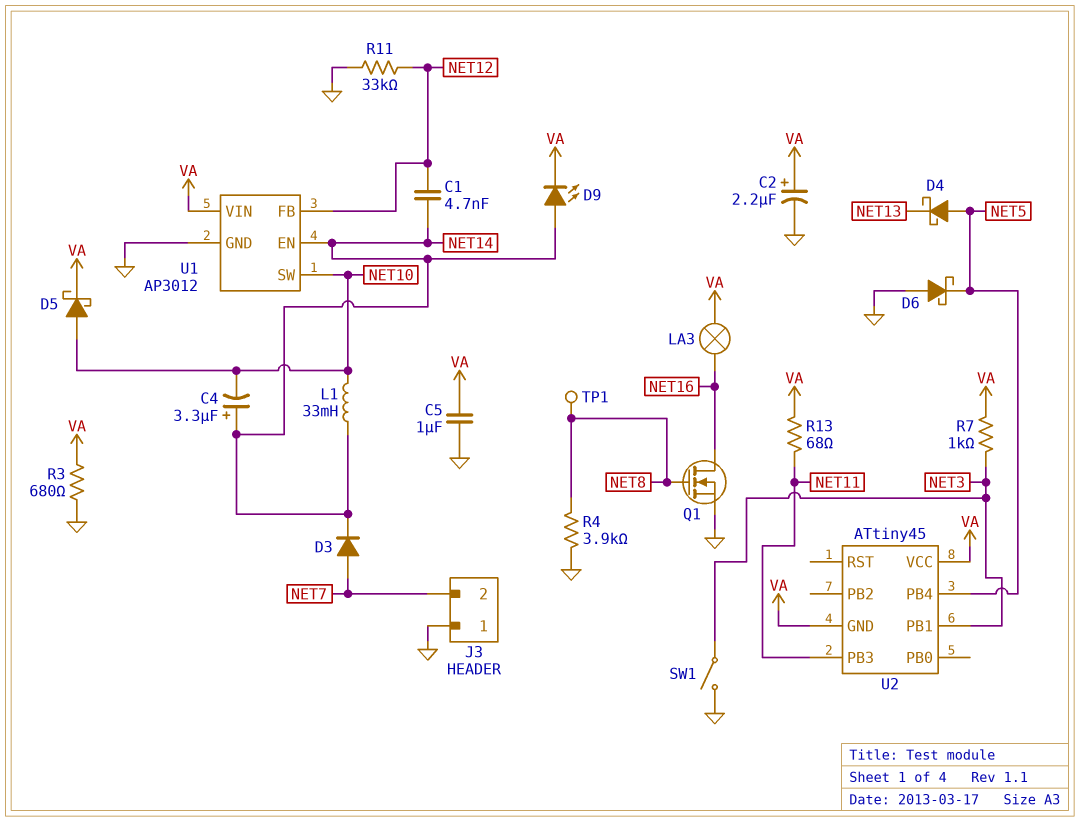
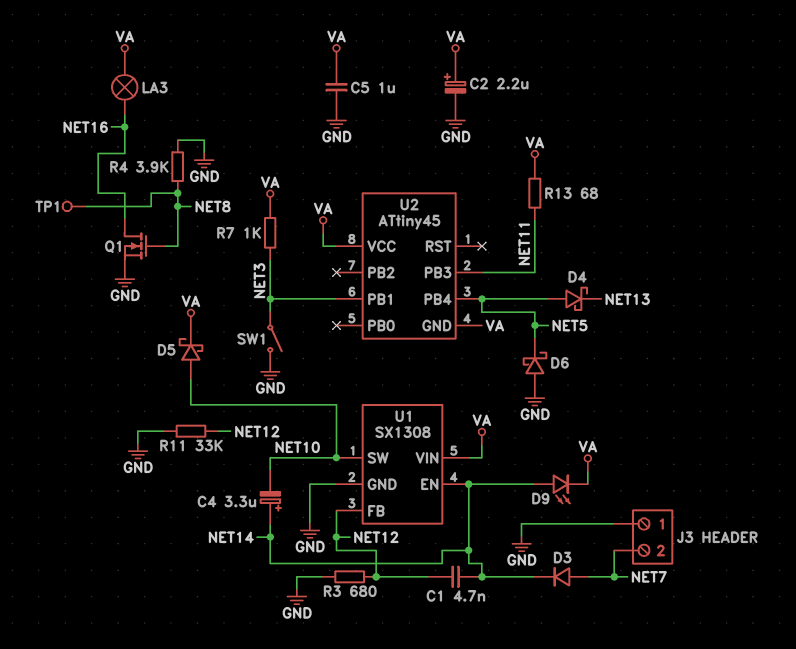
L1: 33mH (NET10, NET14) -> none
R3: 680 (GND, VA) -> 680 (GND, NET12)
U1: AP3012 -> SX1308

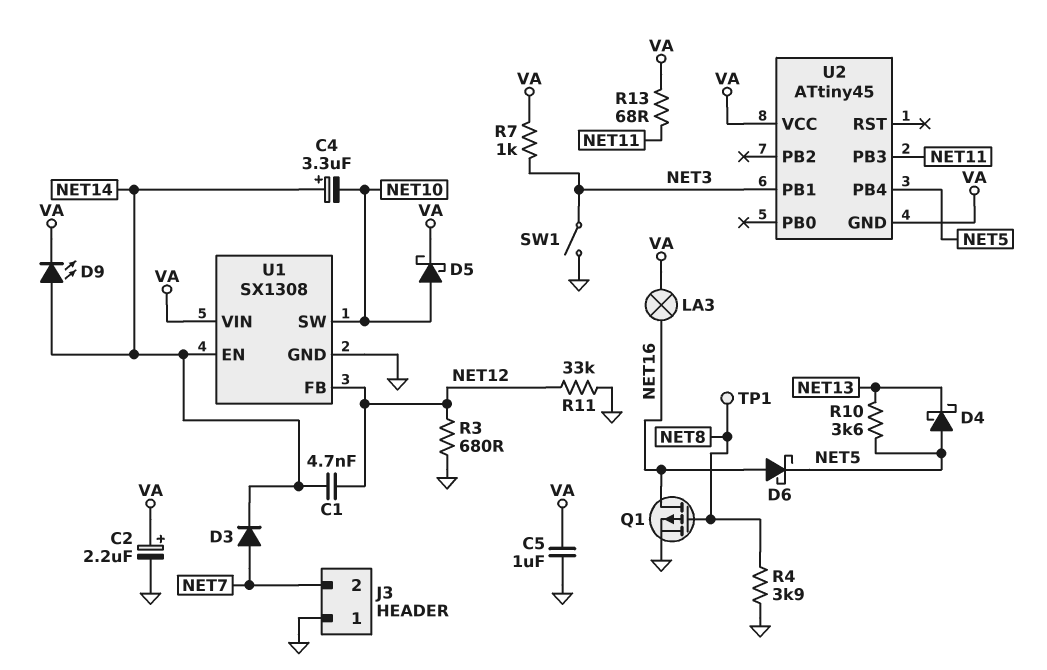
D6: schottky (A GND, K NET5) -> schottky (A NET16, K NET5)
Q1: NMOS (G NET8, D NET16, S GND) -> PMOS (G NET8, D NET16, S GND)
R10: none -> 3.6k (NET5, NET13)

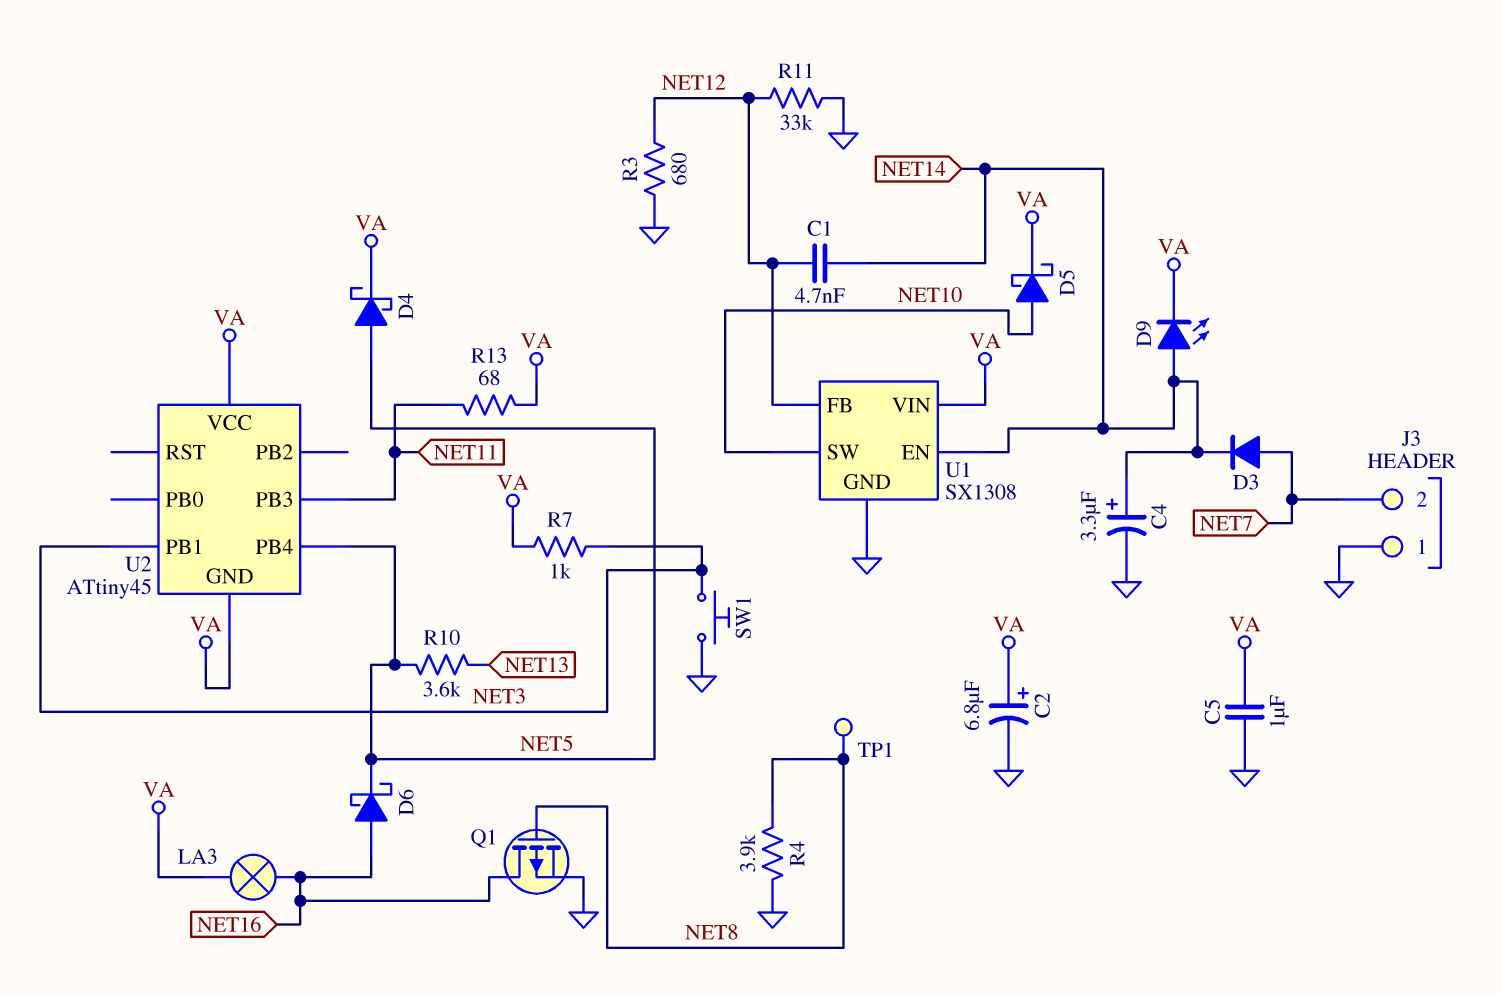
C2: 2.2uF (plus VA, minus GND) -> 6.8uF (plus VA, minus GND)
C4: 3.3uF (plus NET14, minus NET10) -> 3.3uF (plus NET14, minus GND)
D4: schottky (A NET5, K NET13) -> schottky (A NET5, K VA)
SW1: switch (GND, NET3) -> button (GND, NET3)

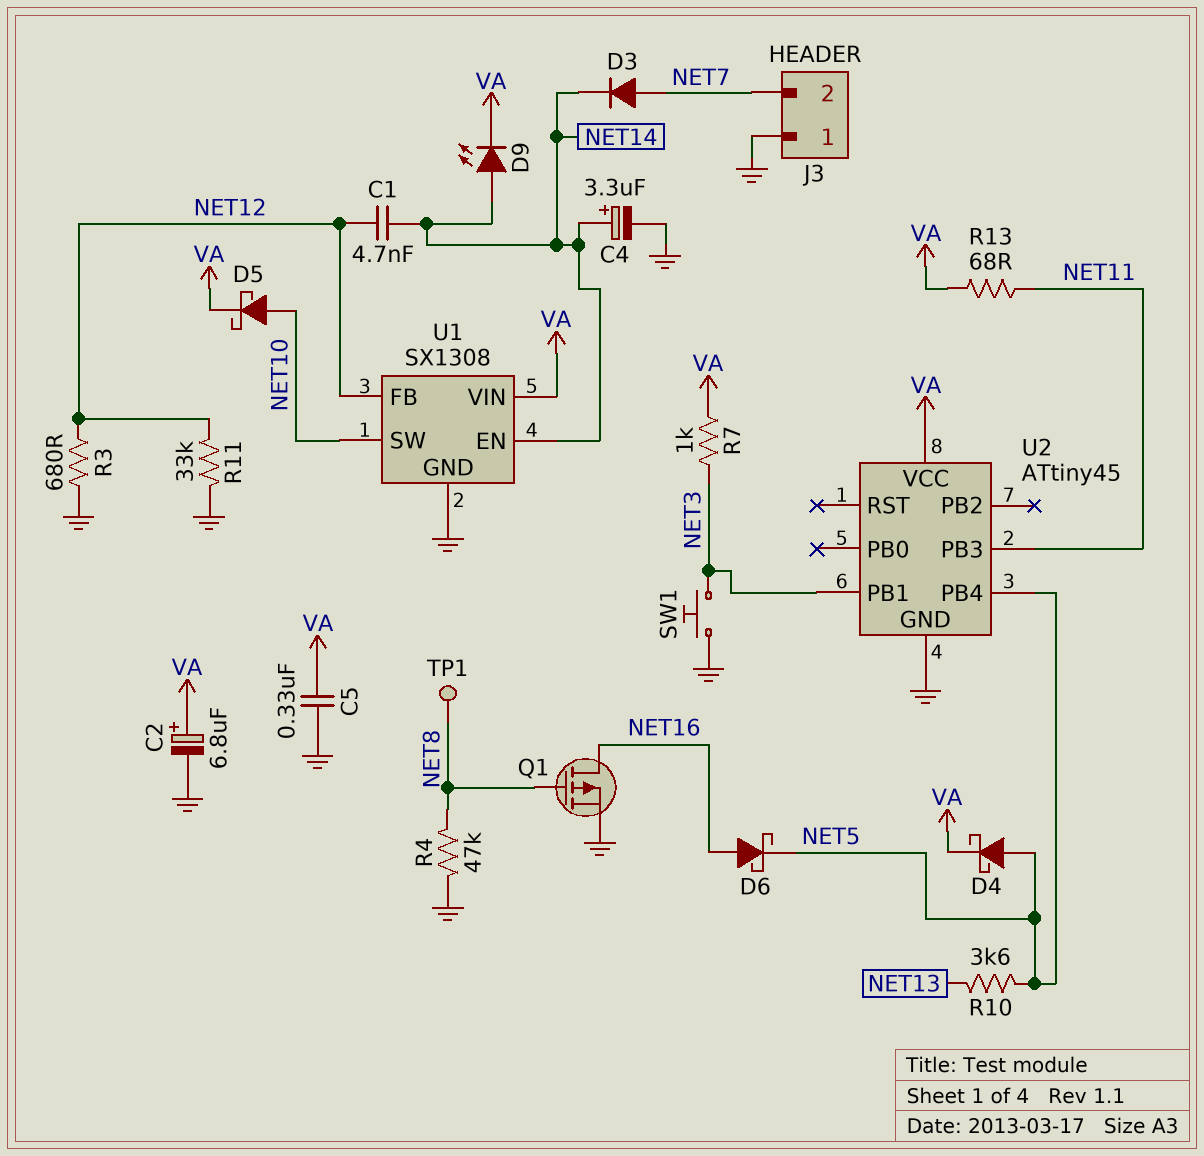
C5: 1uF (GND, VA) -> 330nF (GND, VA)
LA3: lamp (NET16, VA) -> none
R4: 3.9k (GND, NET8) -> 47k (GND, NET8)
U2 pin GND: VA -> GND

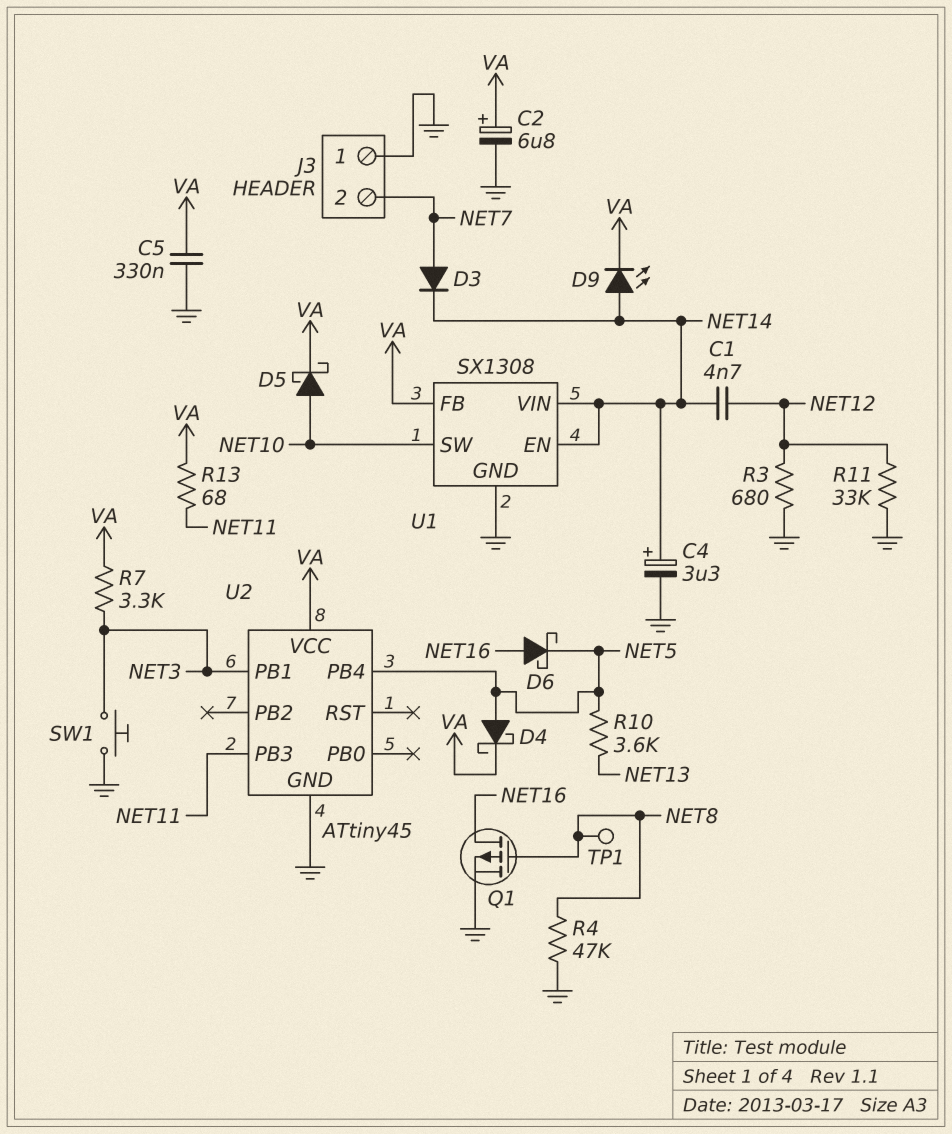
R7: 1k (NET3, VA) -> 3.3k (NET3, VA)
U1 pin FB: NET12 -> VA
U1 pin VIN: VA -> NET14

